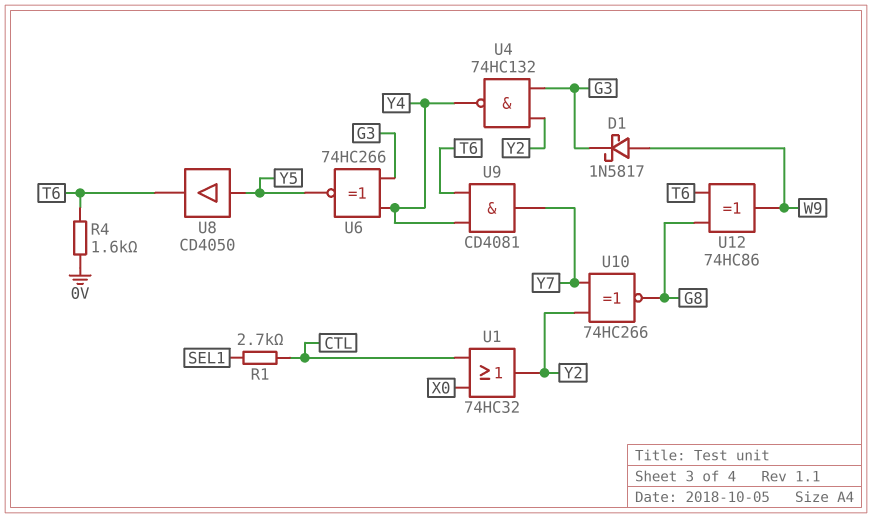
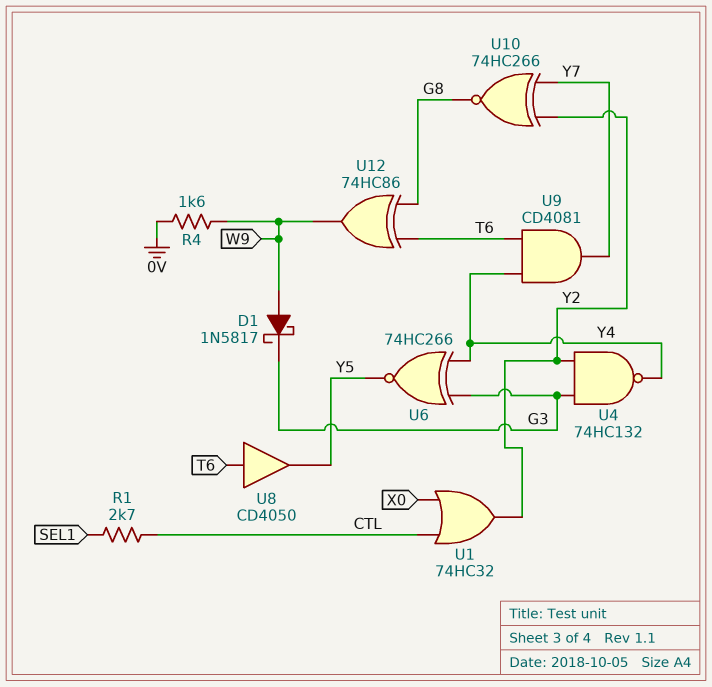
R4: 1.6k (0V, T6) -> 1.6k (0V, W9)
U8: buffer CD4050 (in Y5, out T6) -> buffer CD4050 (in T6, out Y5)

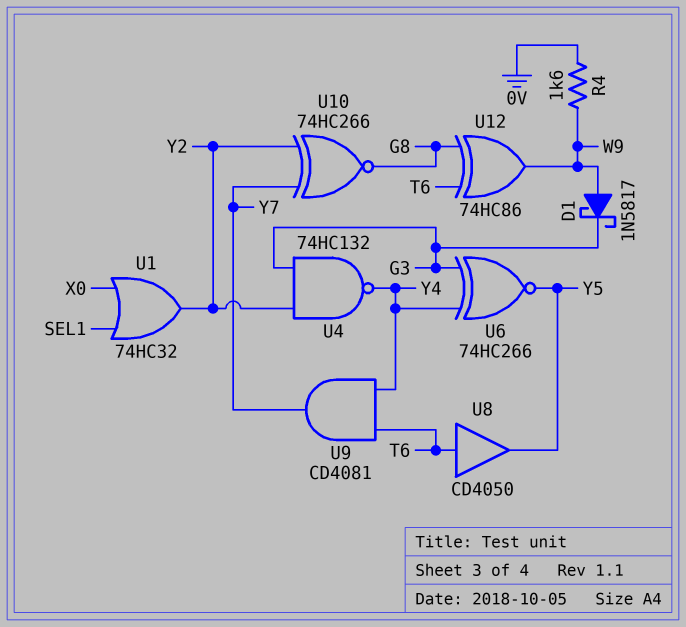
R1: 2.7k (CTL, SEL1) -> none
U1: OR 74HC32 (in CTL, in X0, out Y2) -> OR 74HC32 (in SEL1, in X0, out Y2)

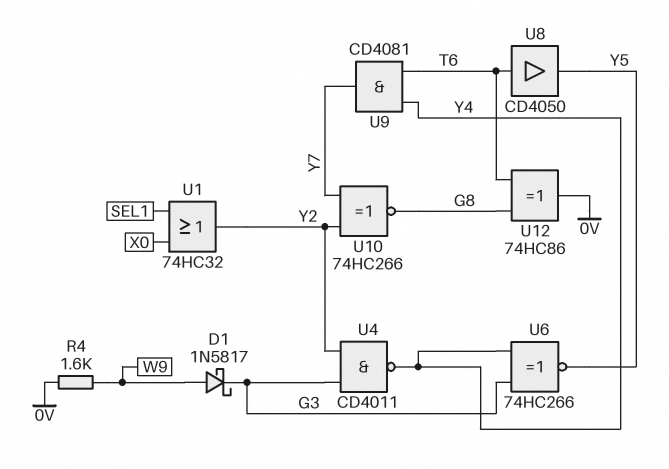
U4: NAND 74HC132 (in G3, in Y2, out Y4) -> NAND CD4011 (in G3, in Y2, out Y4)
U12: XOR 74HC86 (in G8, in T6, out W9) -> XOR 74HC86 (in G8, in T6, out 0V)

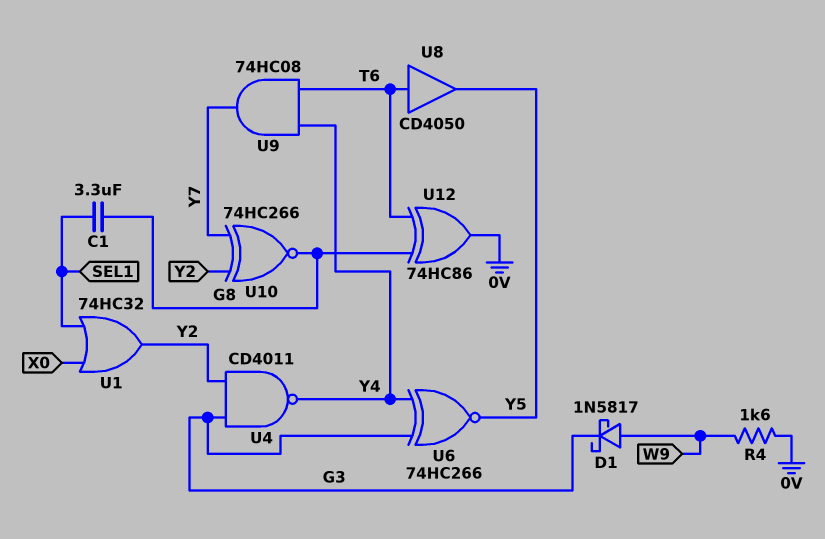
C1: none -> 3.3uF (G8, SEL1)
U9: AND CD4081 (in T6, in Y4, out Y7) -> AND 74HC08 (in T6, in Y4, out Y7)

